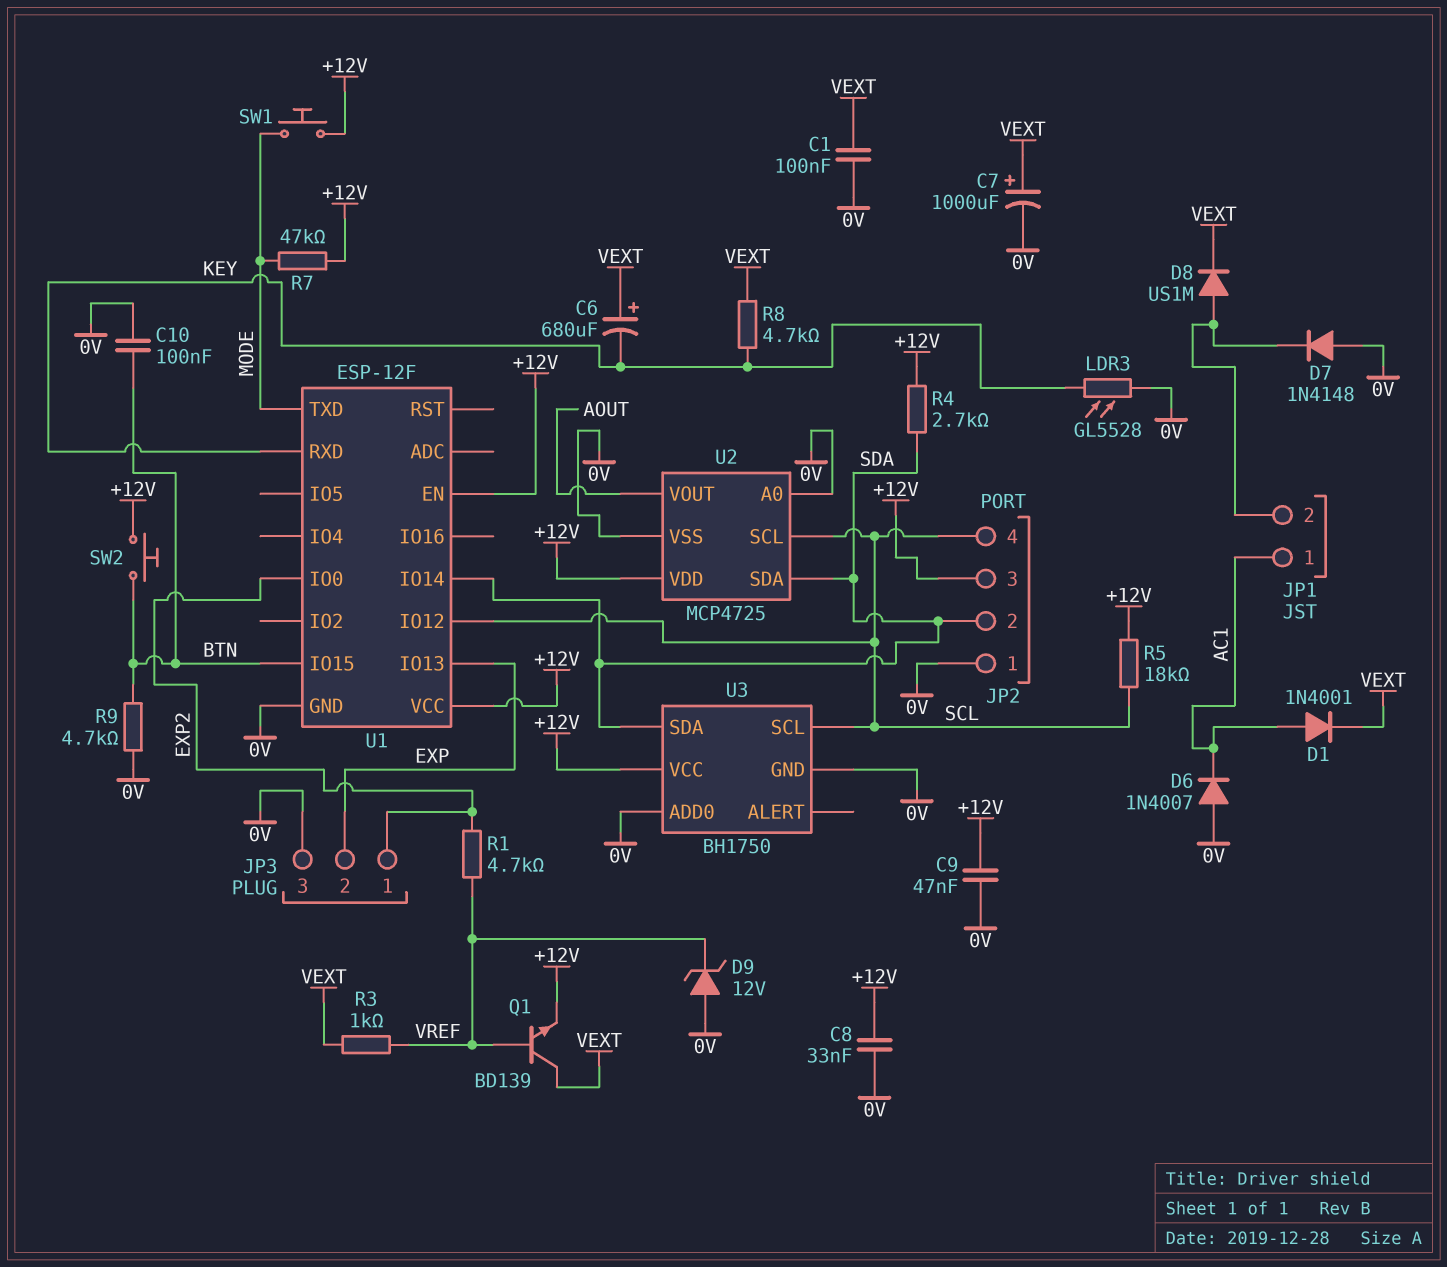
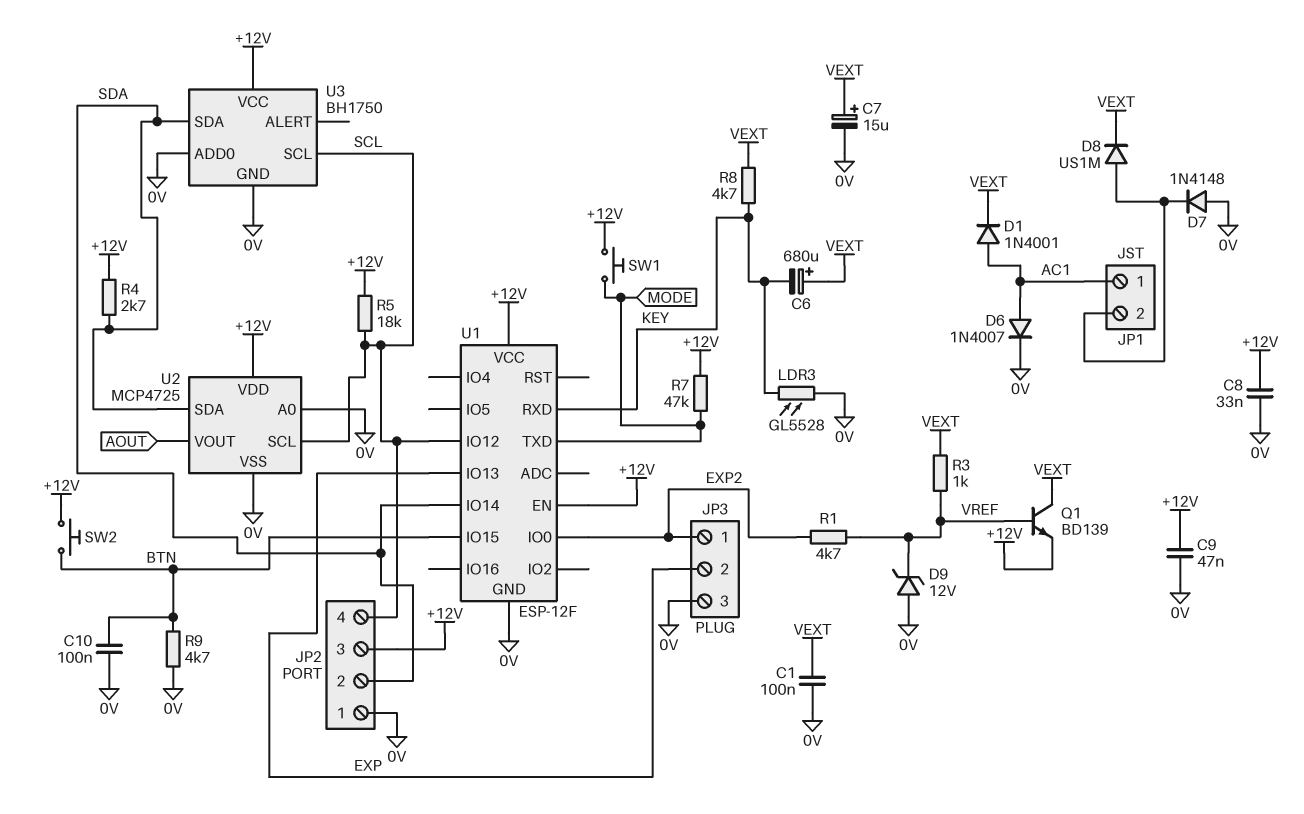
C7: 1000uF (plus VEXT, minus 0V) -> 15uF (plus VEXT, minus 0V)
D6: diode 1N4007 (A 0V, K AC1) -> diode 1N4007 (A AC1, K 0V)

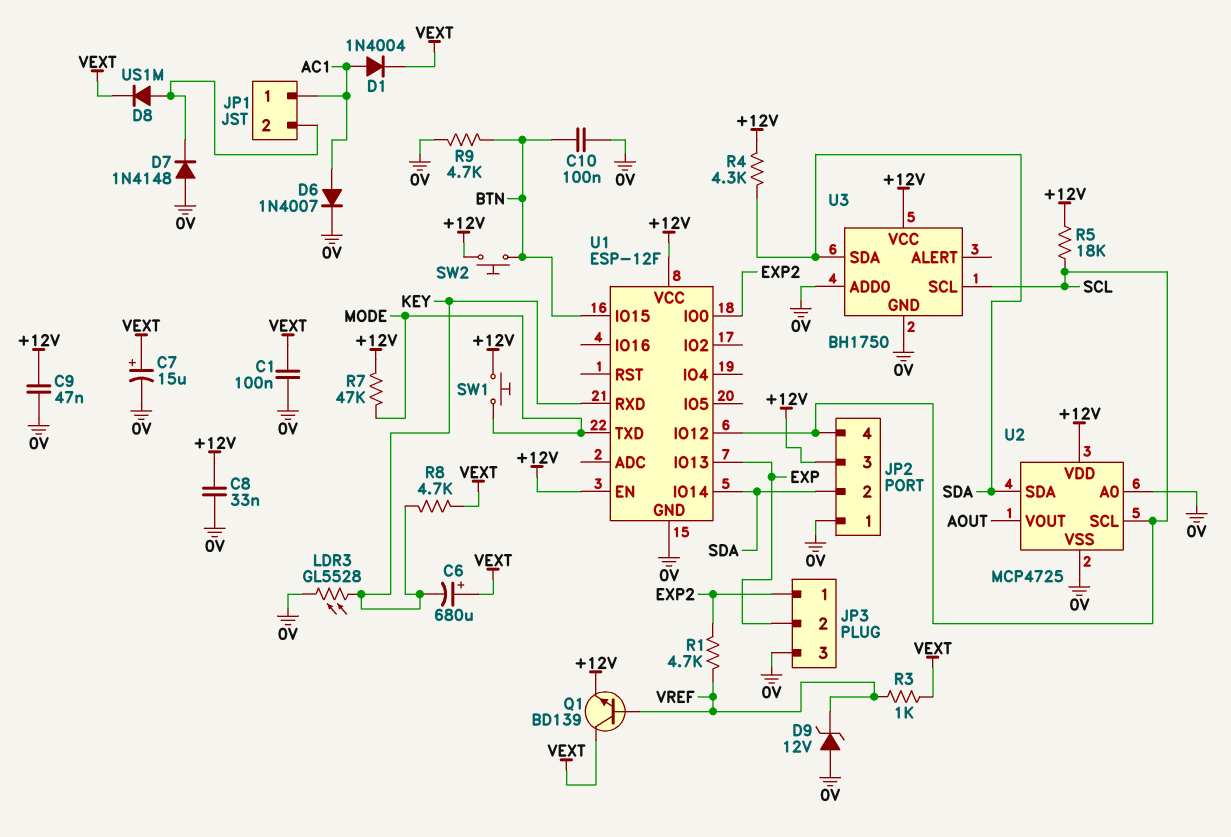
D1: diode 1N4001 (A AC1, K VEXT) -> diode 1N4004 (A AC1, K VEXT)
R4: 2.7k (+12V, SDA) -> 4.3k (+12V, SDA)

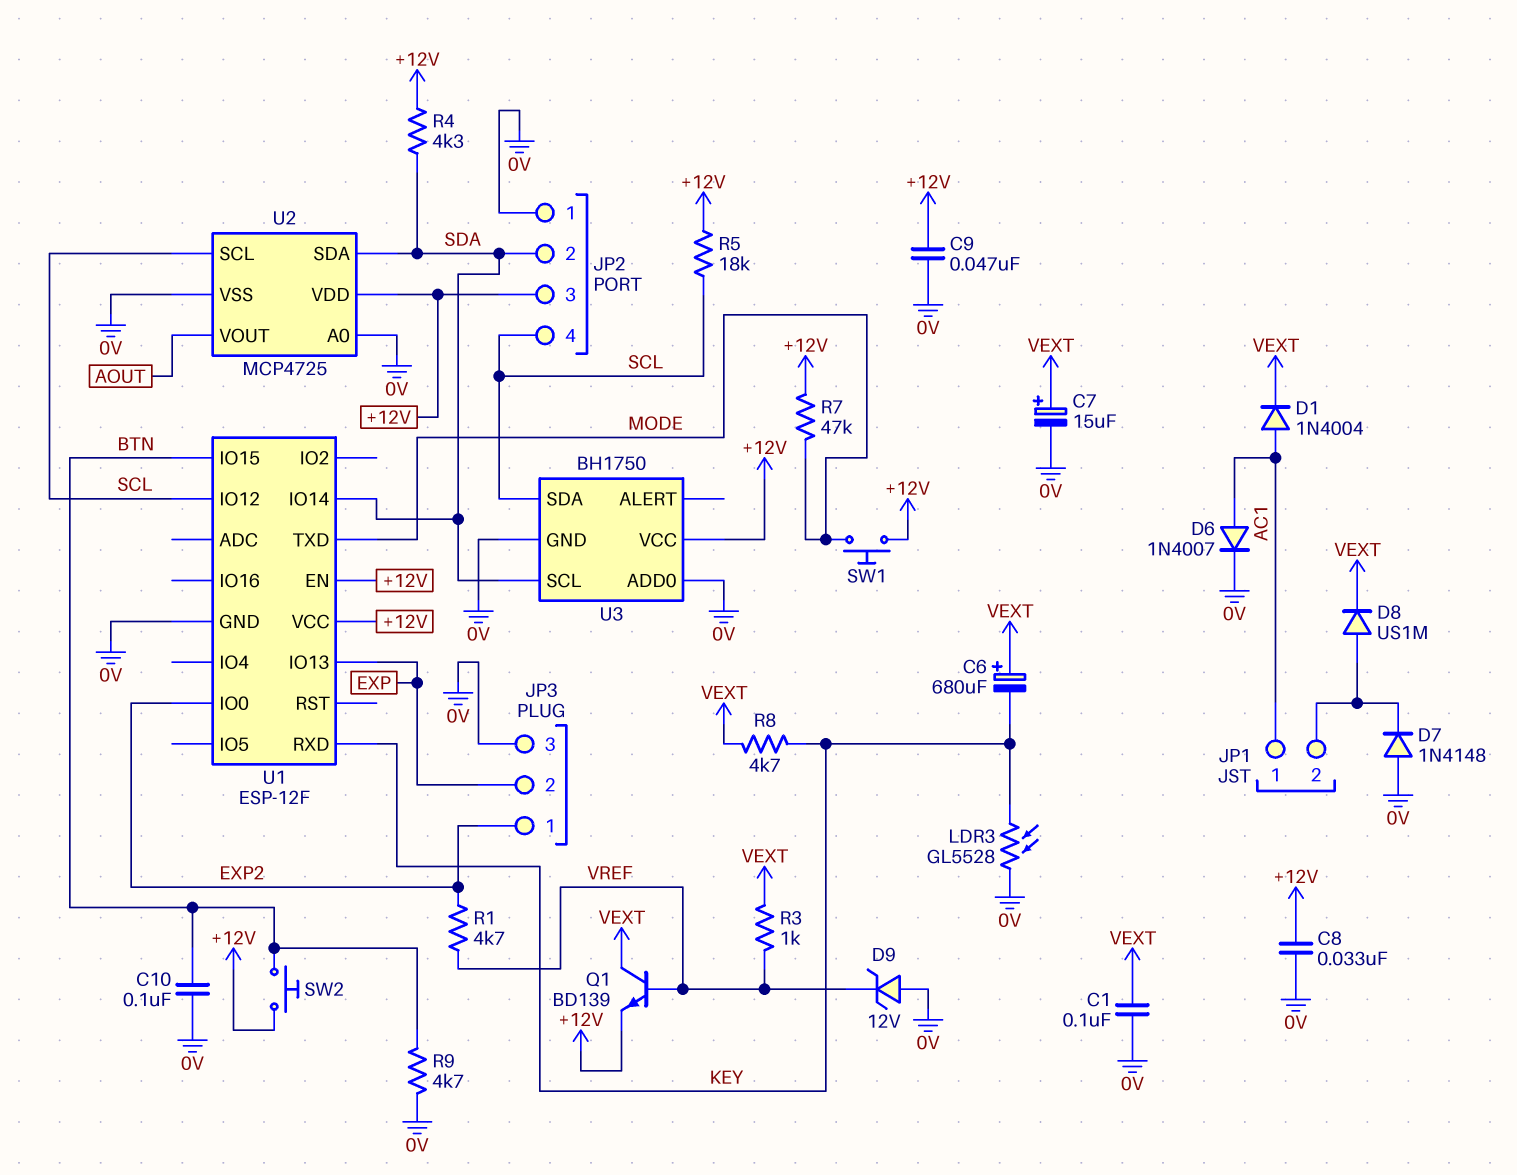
U3 pin SCL: SCL -> SDA
U3 pin SDA: SDA -> SCL

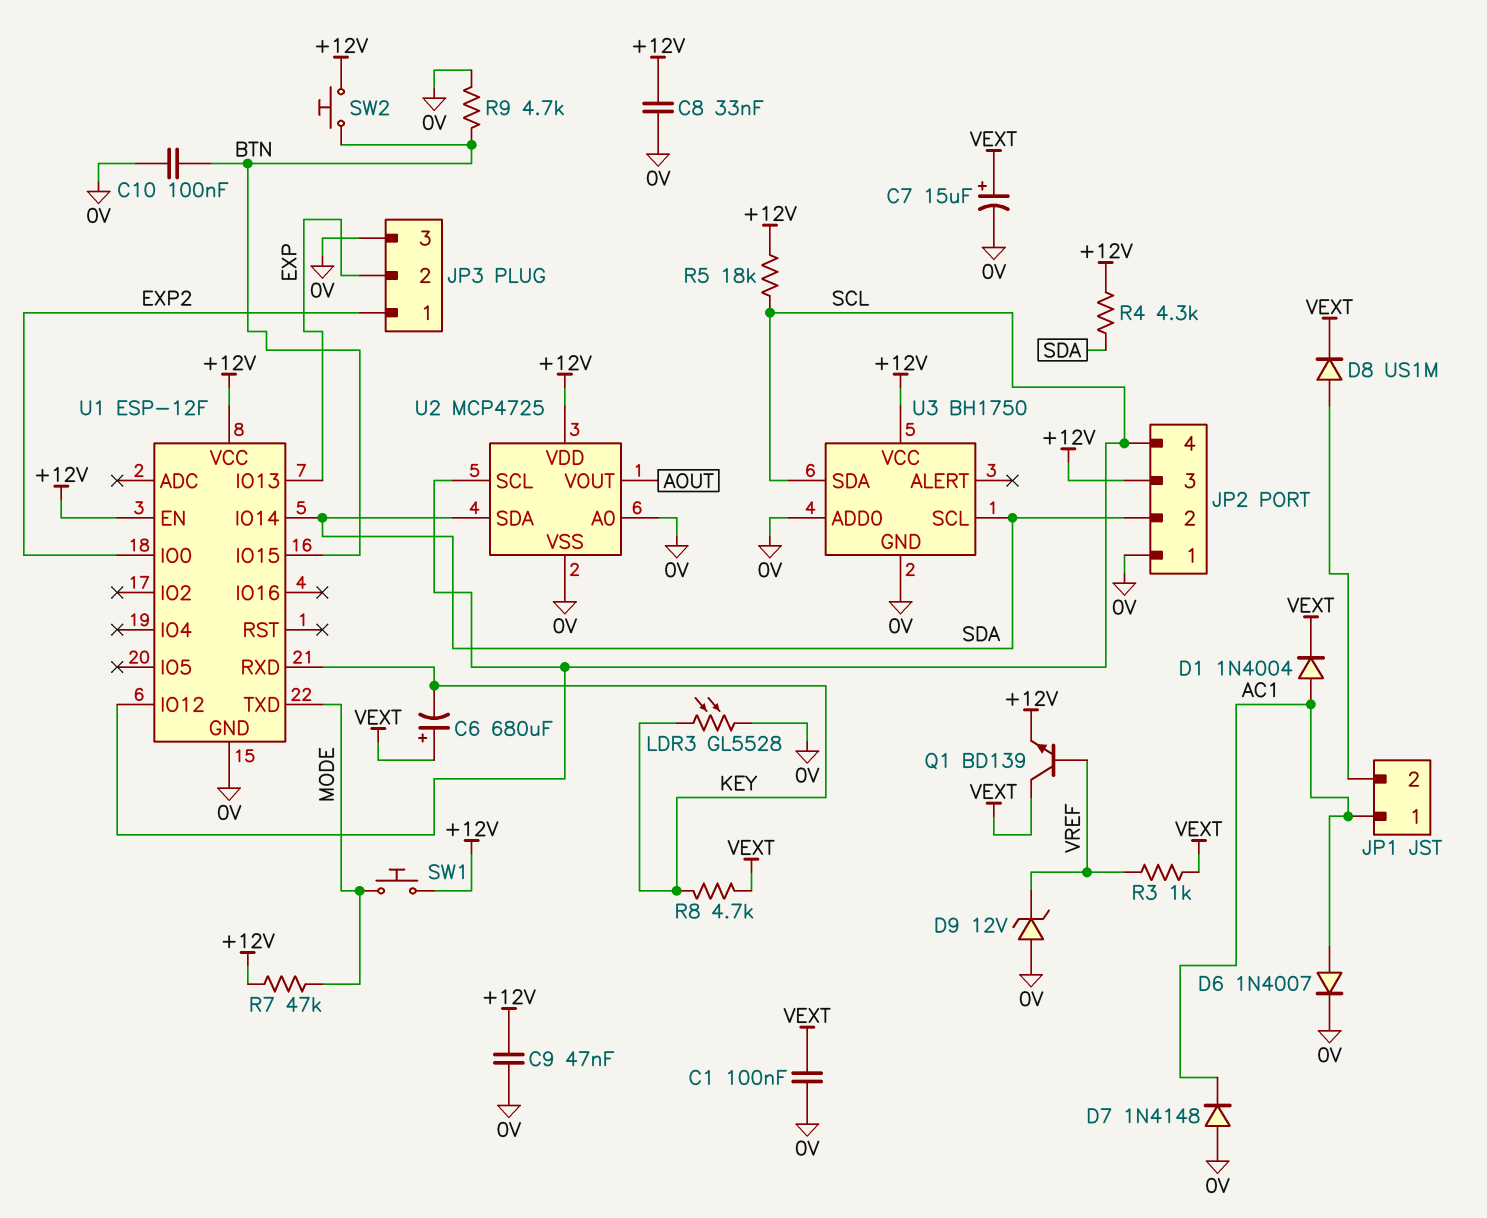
D7: diode 1N4148 (A 0V, K JP1/2) -> diode 1N4148 (A 0V, K AC1)
R1: 4.7k (EXP2, VREF) -> none

